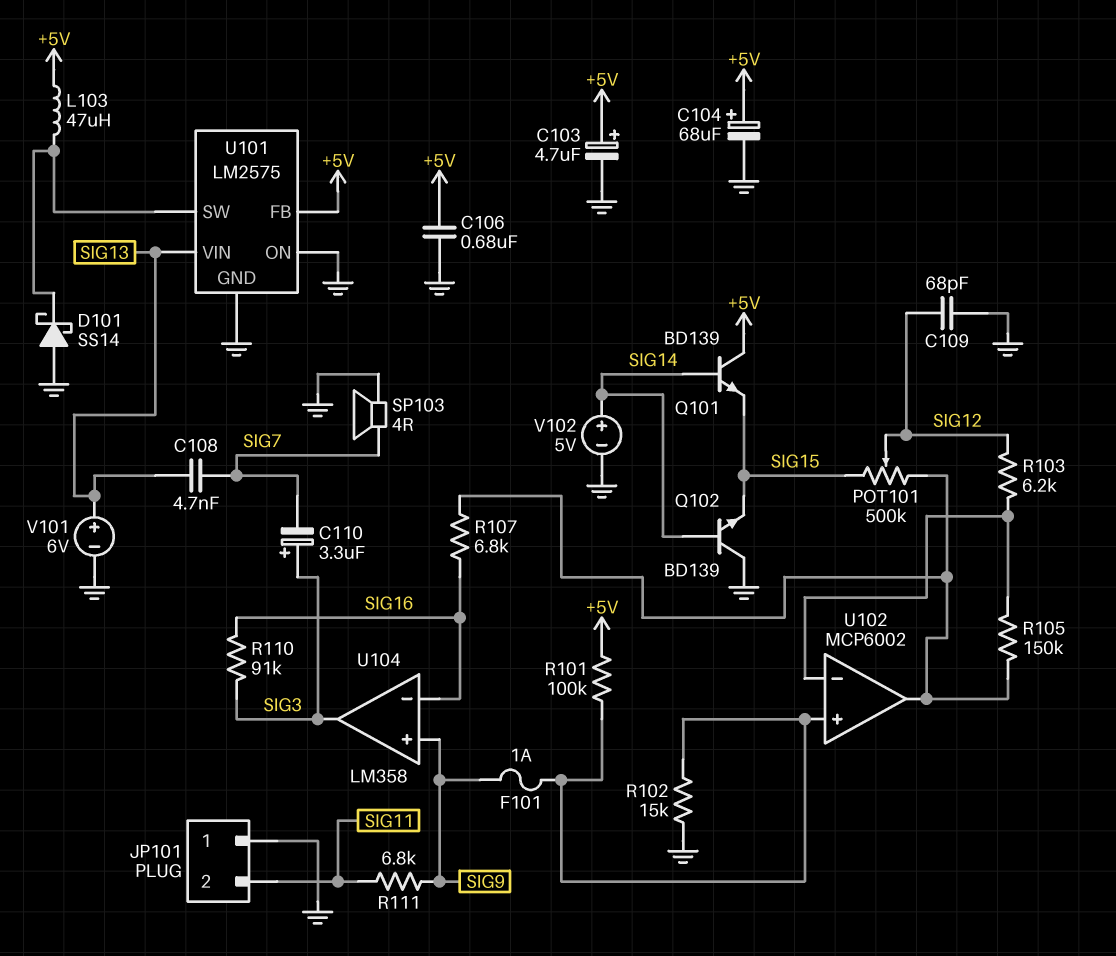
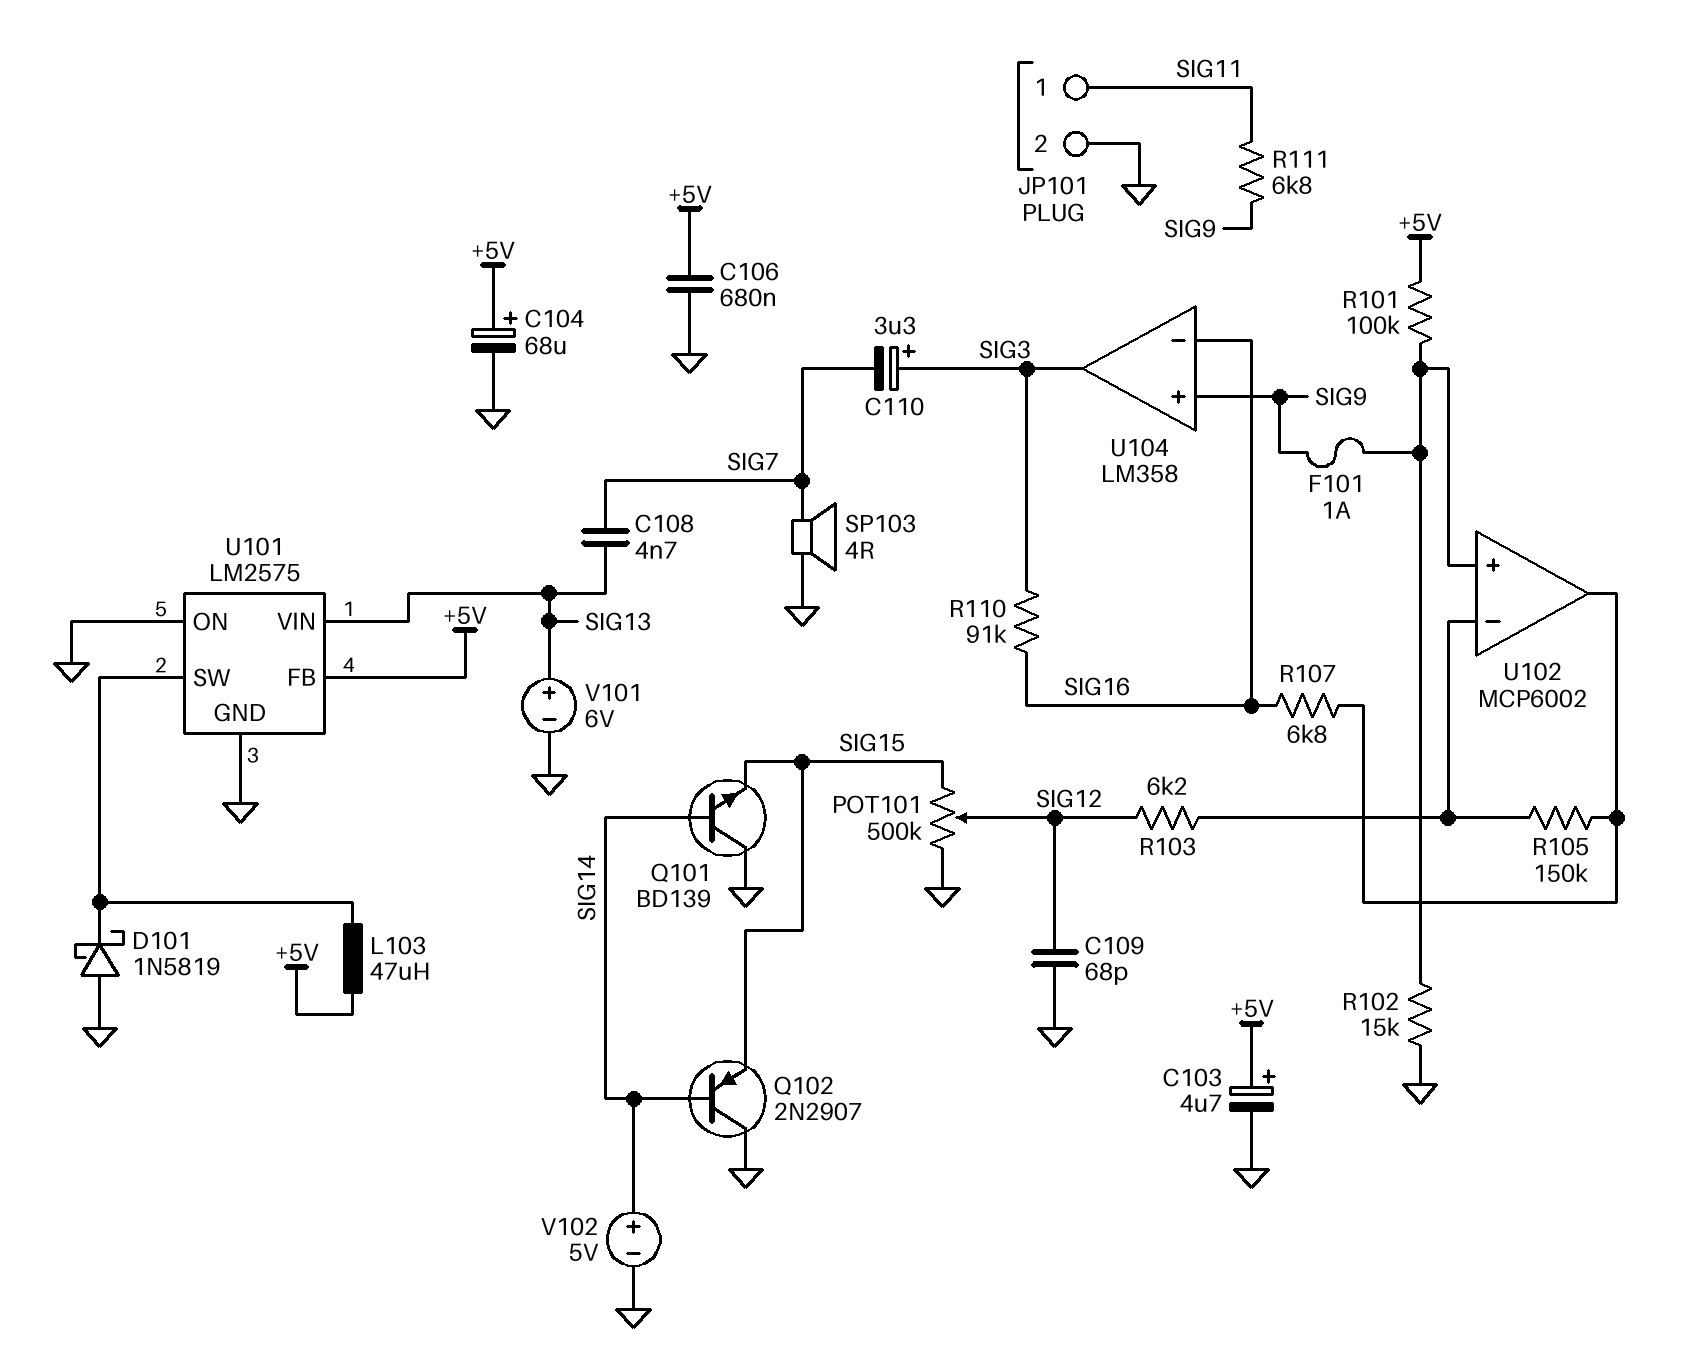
D101: schottky SS14 (A GND, K U101/SW) -> schottky 1N5819 (A GND, K U101/SW)
JP101 pin 1: GND -> SIG11
JP101 pin 2: SIG11 -> GND
POT101: 500k (SIG15, U102/out, wiper SIG12) -> 500k (GND, SIG15, wiper SIG12)
Q101: NPN BD139 (B SIG14, C +5V, E SIG15) -> NPN BD139 (B SIG14, C GND, E SIG15)
Q102: NPN BD139 (B SIG14, C GND, E SIG15) -> PNP 2N2907 (B SIG14, C GND, E SIG15)

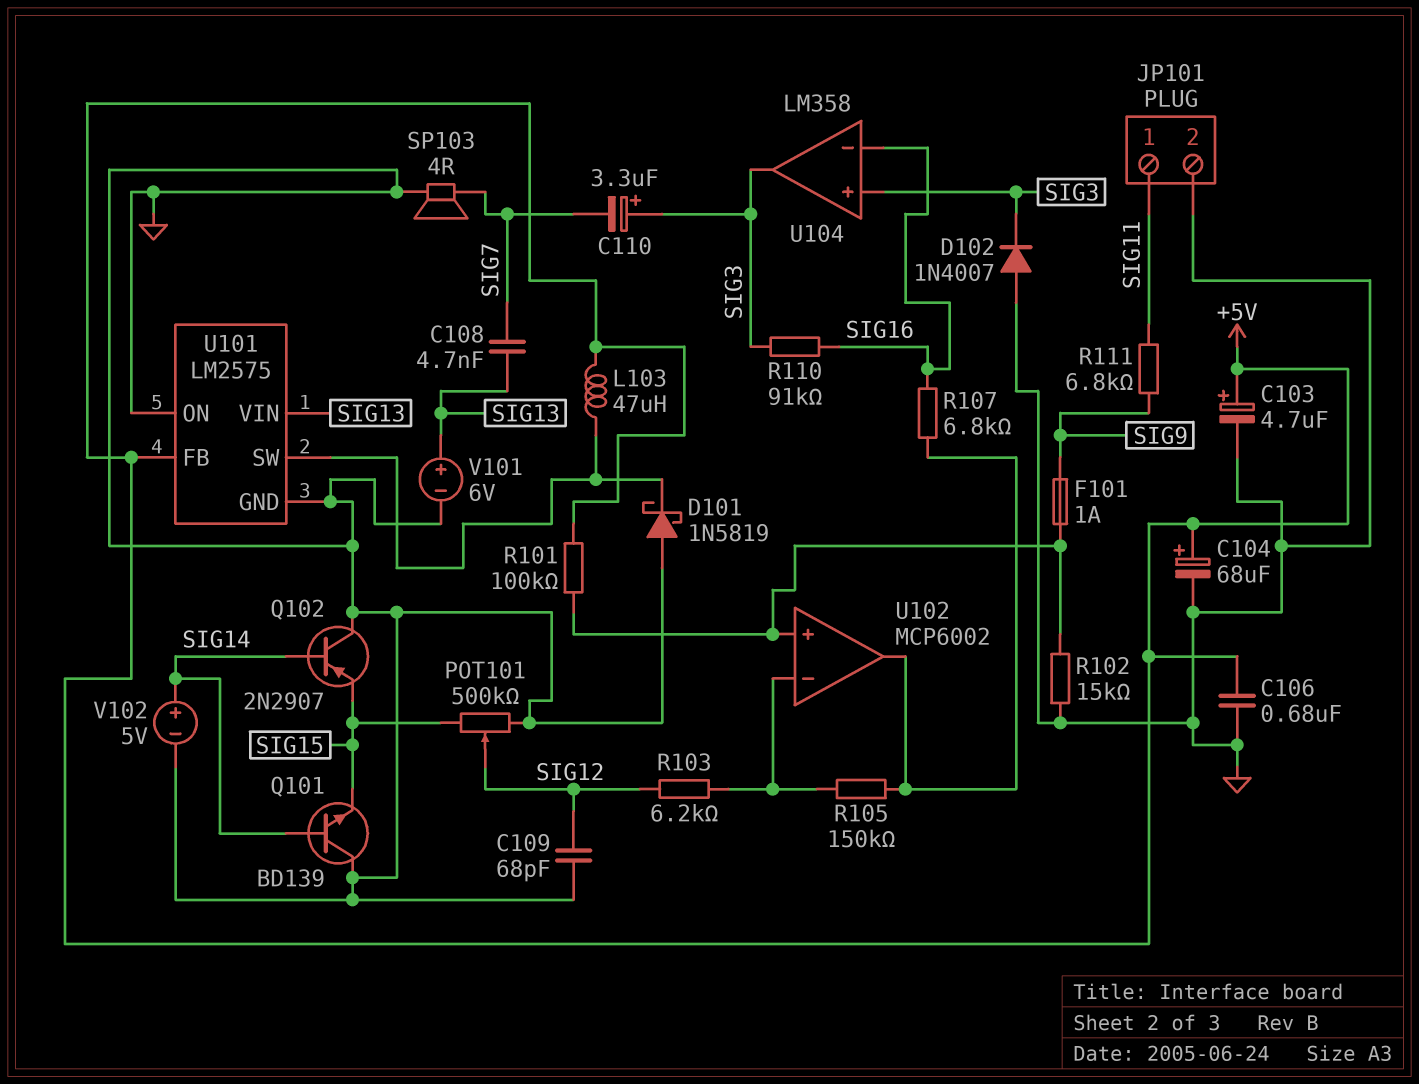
D102: none -> diode 1N4007 (A GND, K SIG3)
U104 pin in+: SIG9 -> SIG3

